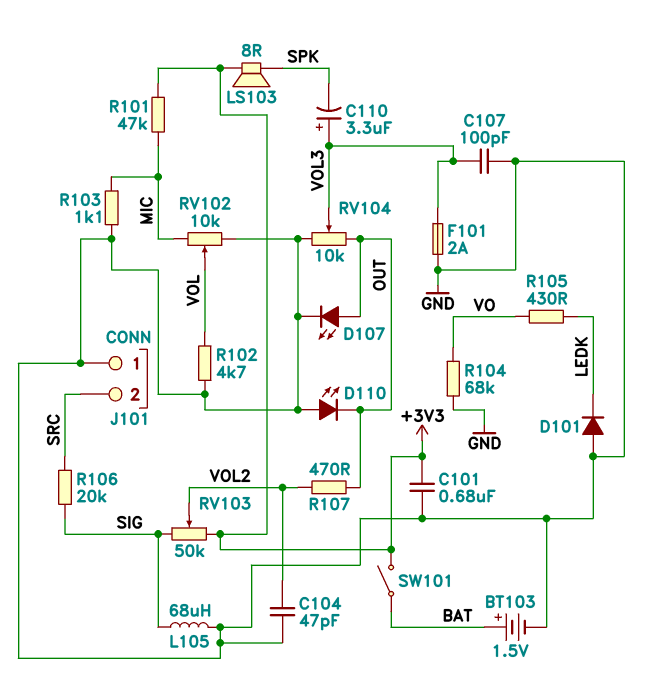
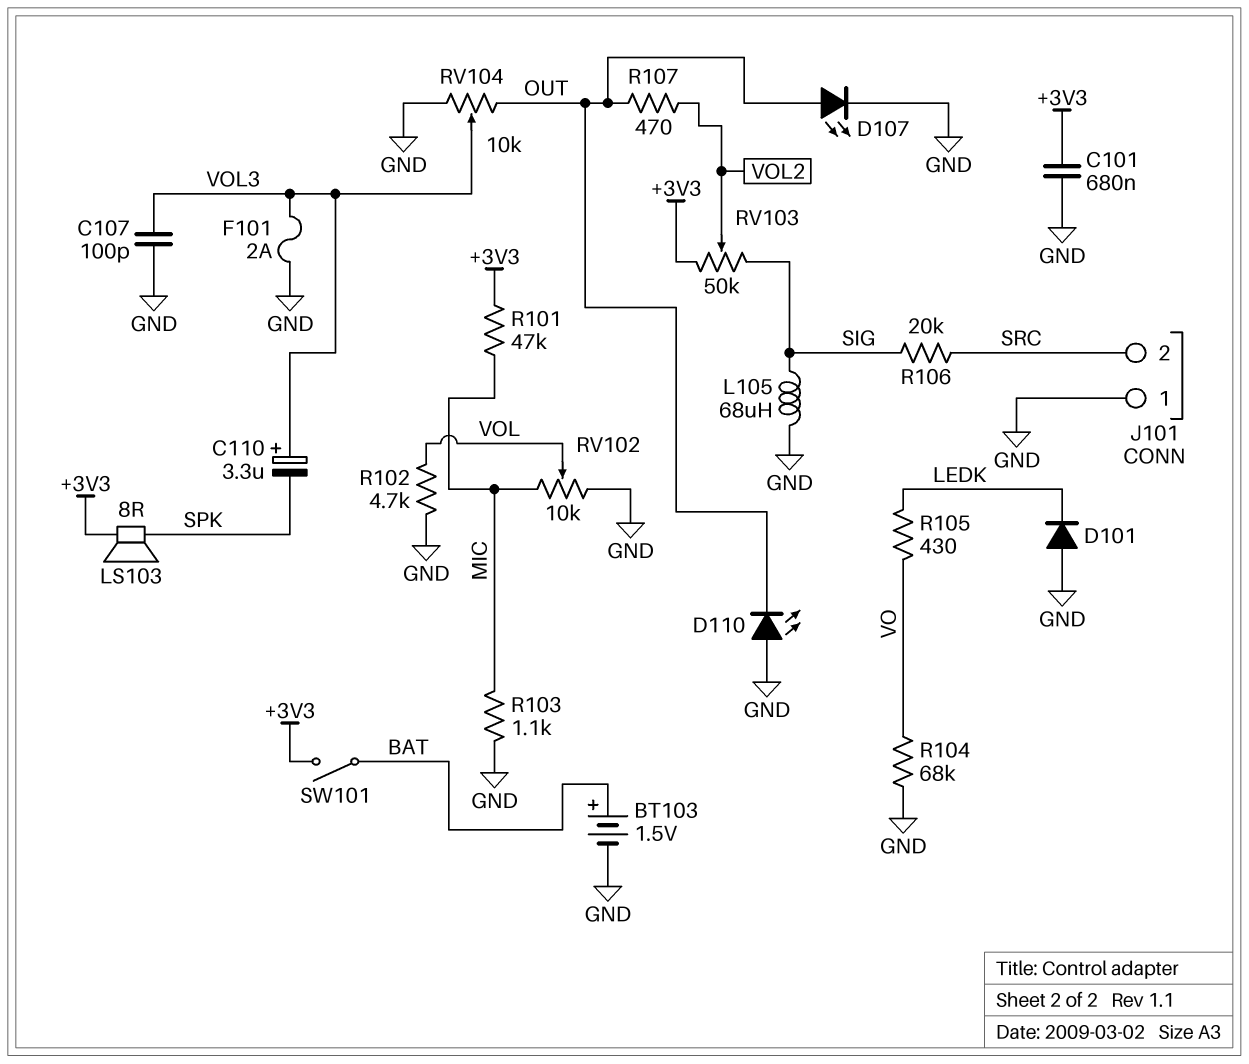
C104: 47pF (GND, VOL2) -> none

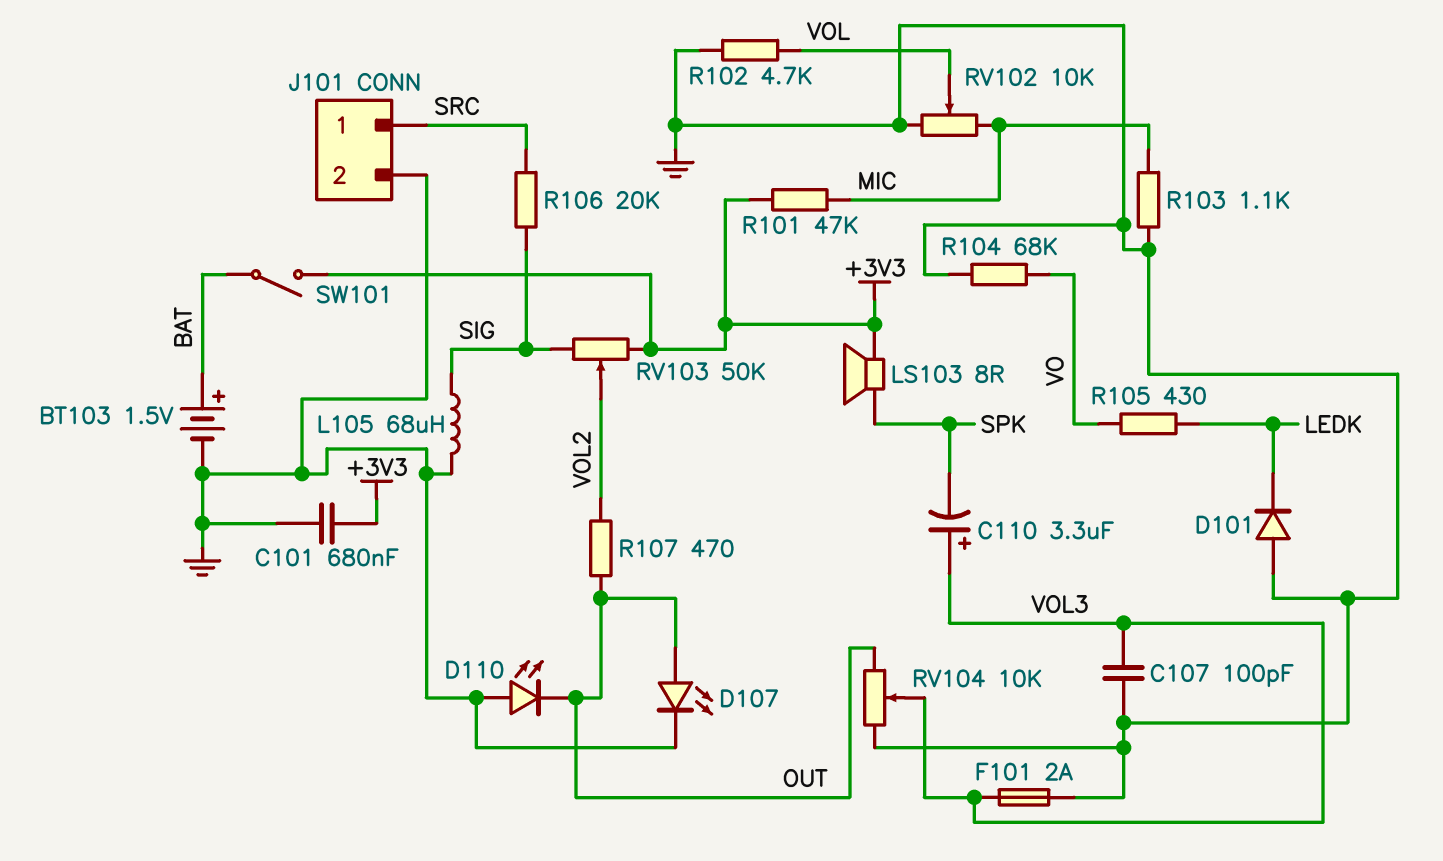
J101 pin 1: GND -> SRC
J101 pin 2: SRC -> GND

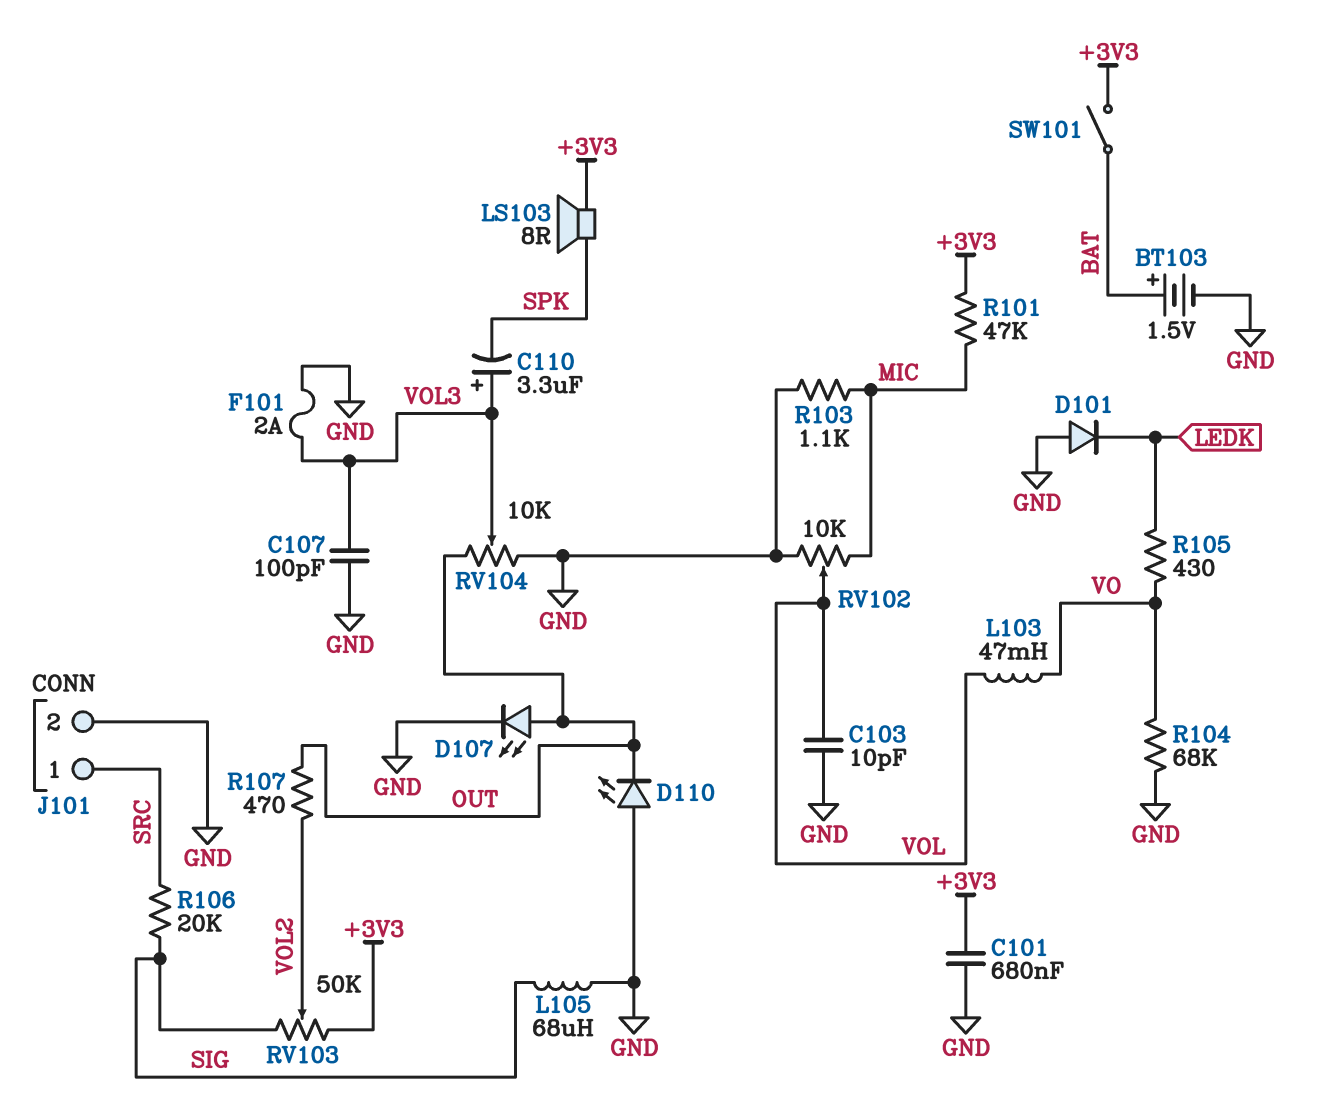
C103: none -> 10pF (GND, VOL)
L103: none -> 47mH (VO, VOL)
R102: 4.7k (GND, VOL) -> none

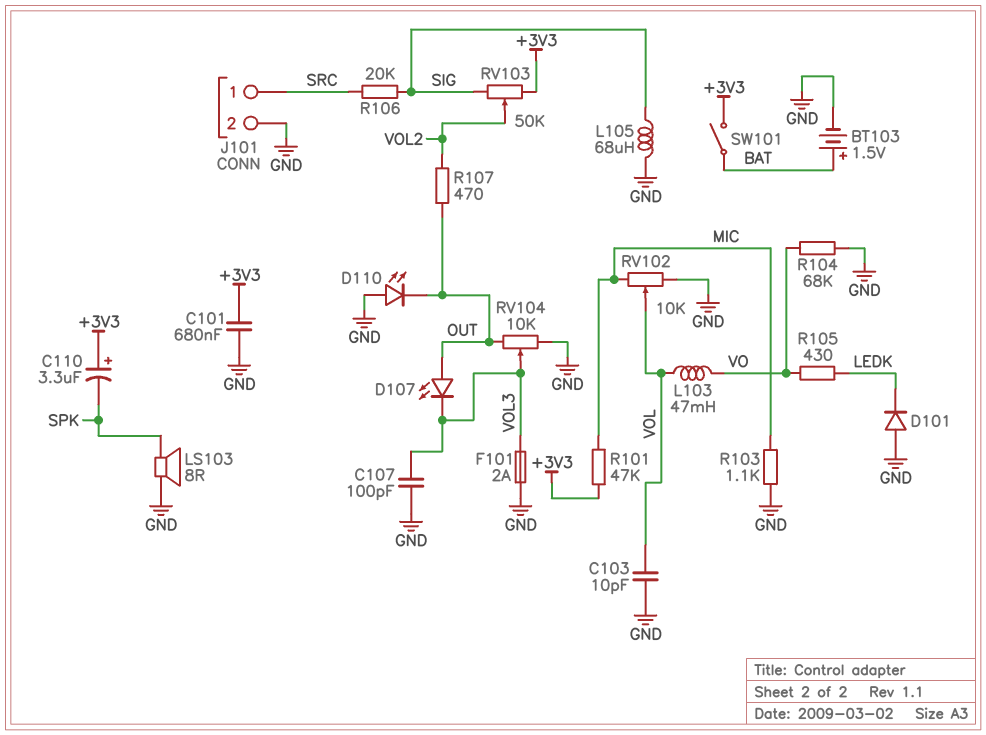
C110: 3.3uF (plus VOL3, minus SPK) -> 3.3uF (plus +3V3, minus SPK)
D107: LED (A OUT, K GND) -> LED (A OUT, K VOL3)
LS103: speaker 8R (+3V3, SPK) -> speaker 8R (GND, SPK)

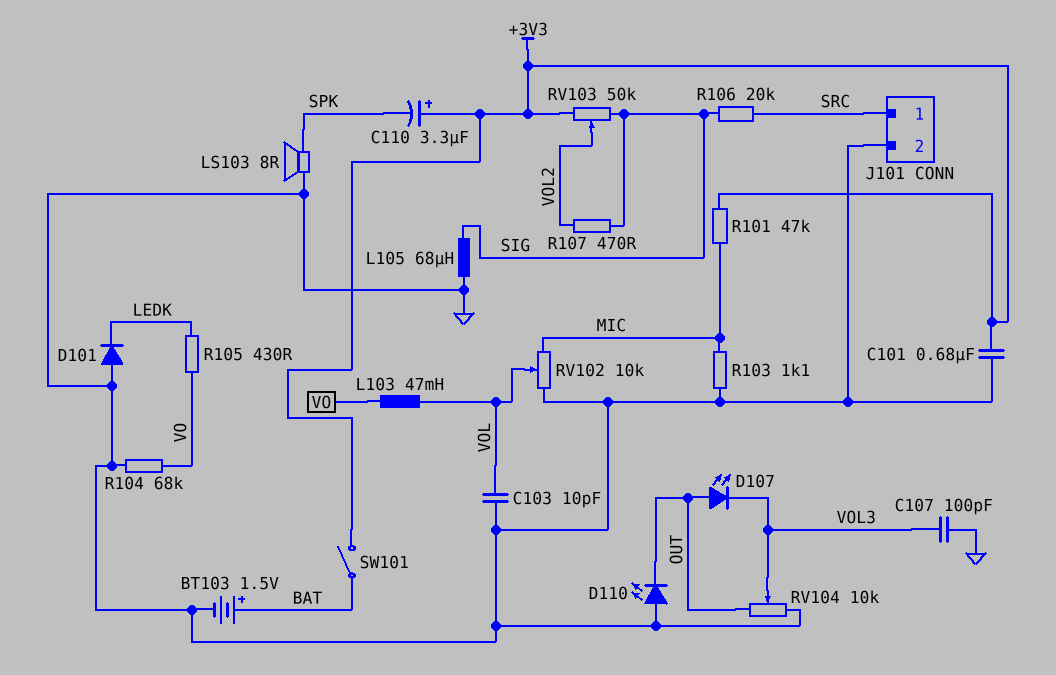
F101: 2A (GND, VOL3) -> none
R107: 470 (OUT, VOL2) -> 470 (SIG, VOL2)

